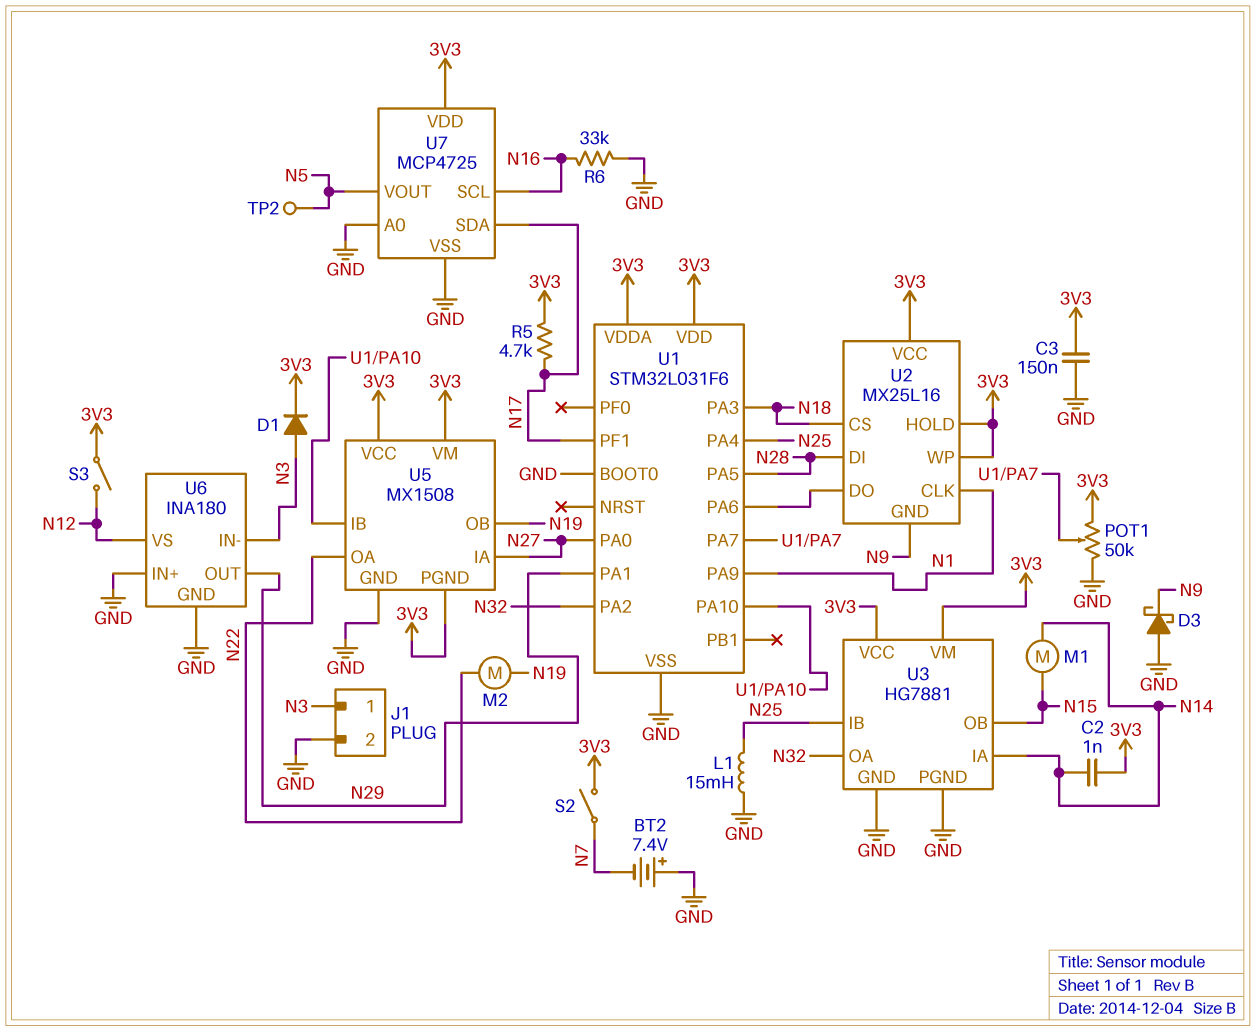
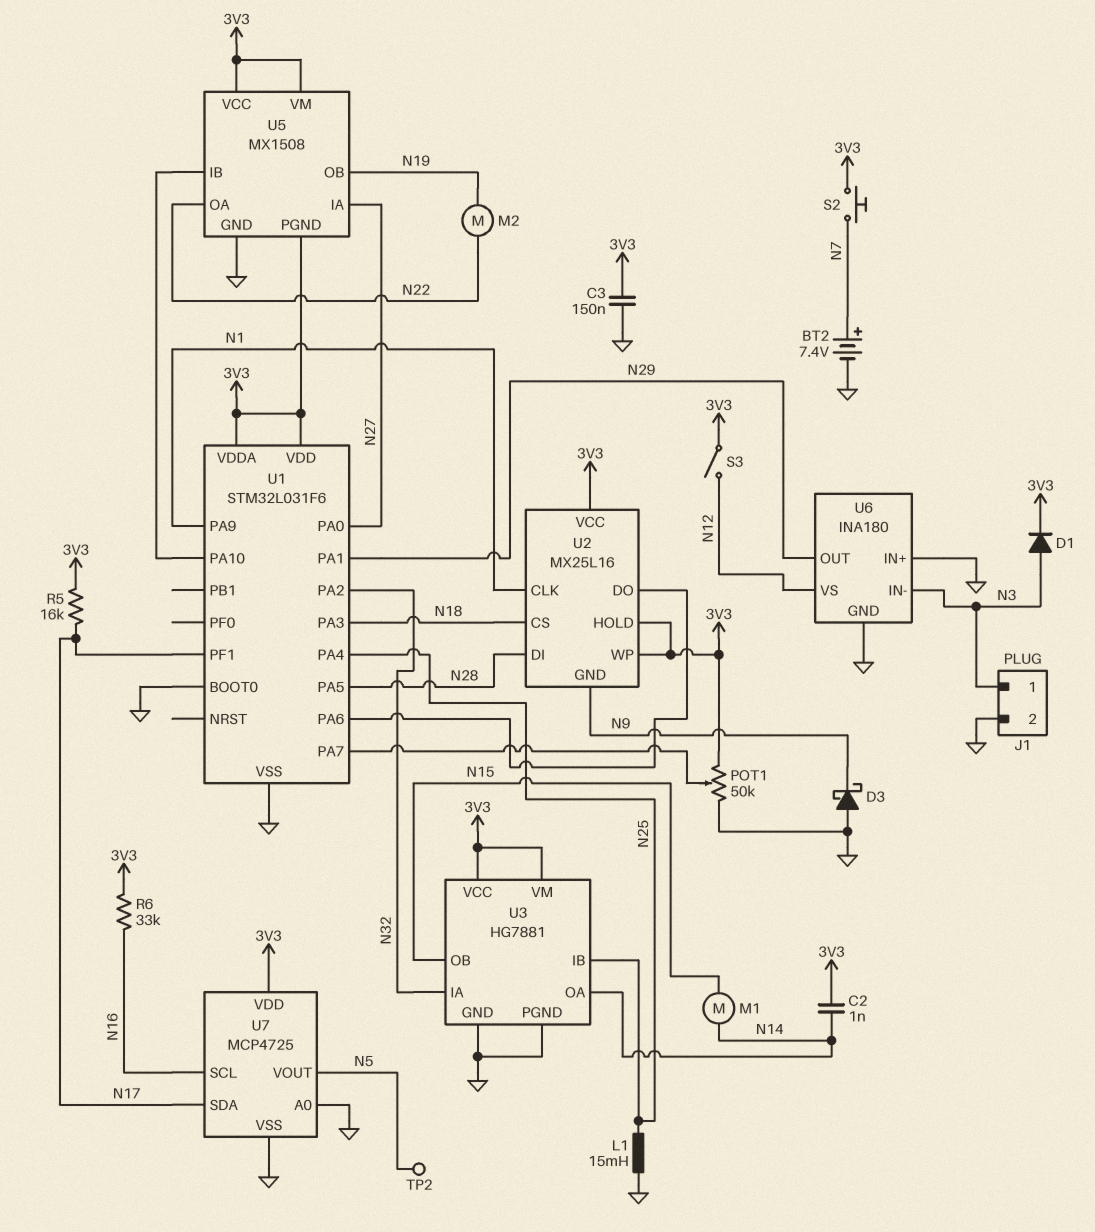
BT2: 7.4V (plus GND, minus N7) -> 7.4V (plus N7, minus GND)
R5: 4.7k (3V3, N17) -> 16k (3V3, N17)
R6: 33k (GND, N16) -> 33k (3V3, N16)
S2: switch (3V3, N7) -> button (3V3, N7)
U3 pin IA: N14 -> N32
U3 pin OA: N32 -> N14

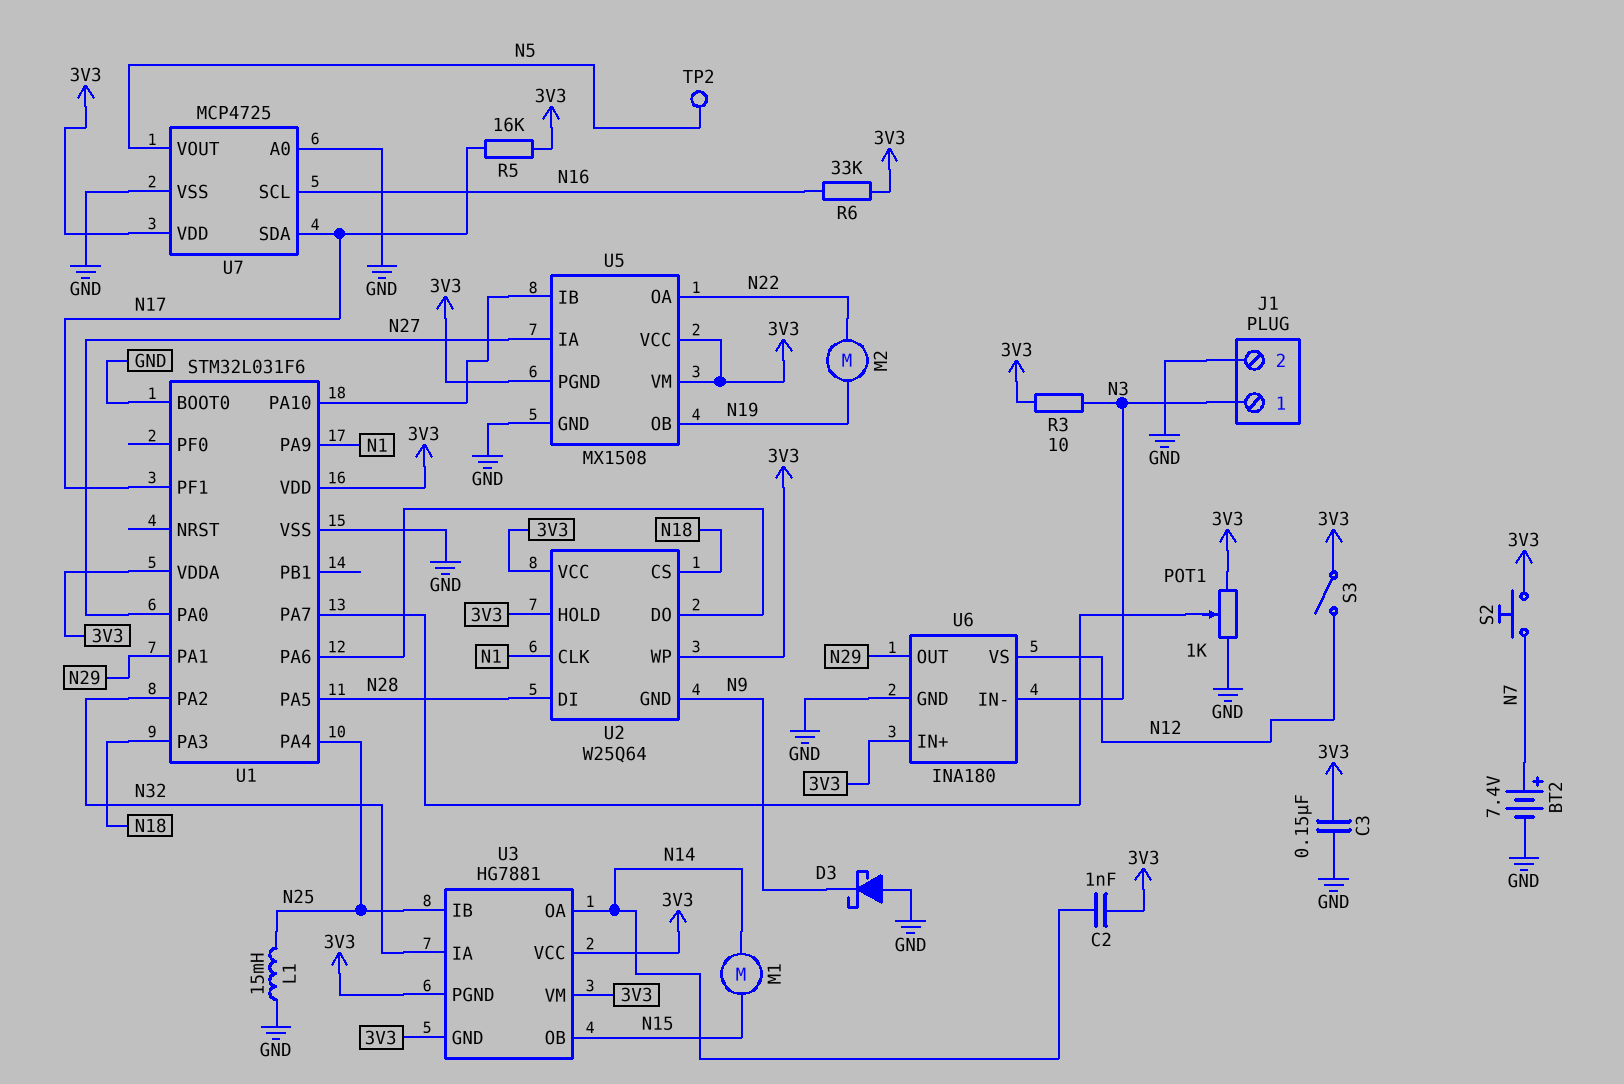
D1: diode (A N3, K 3V3) -> none
POT1: 50k (3V3, GND, wiper U1/PA7) -> 1k (3V3, GND, wiper U1/PA7)
R3: none -> 10 (3V3, N3)
U2: MX25L16 -> W25Q64
U3 pin GND: GND -> 3V3
U3 pin PGND: GND -> 3V3
U6 pin IN+: GND -> 3V3

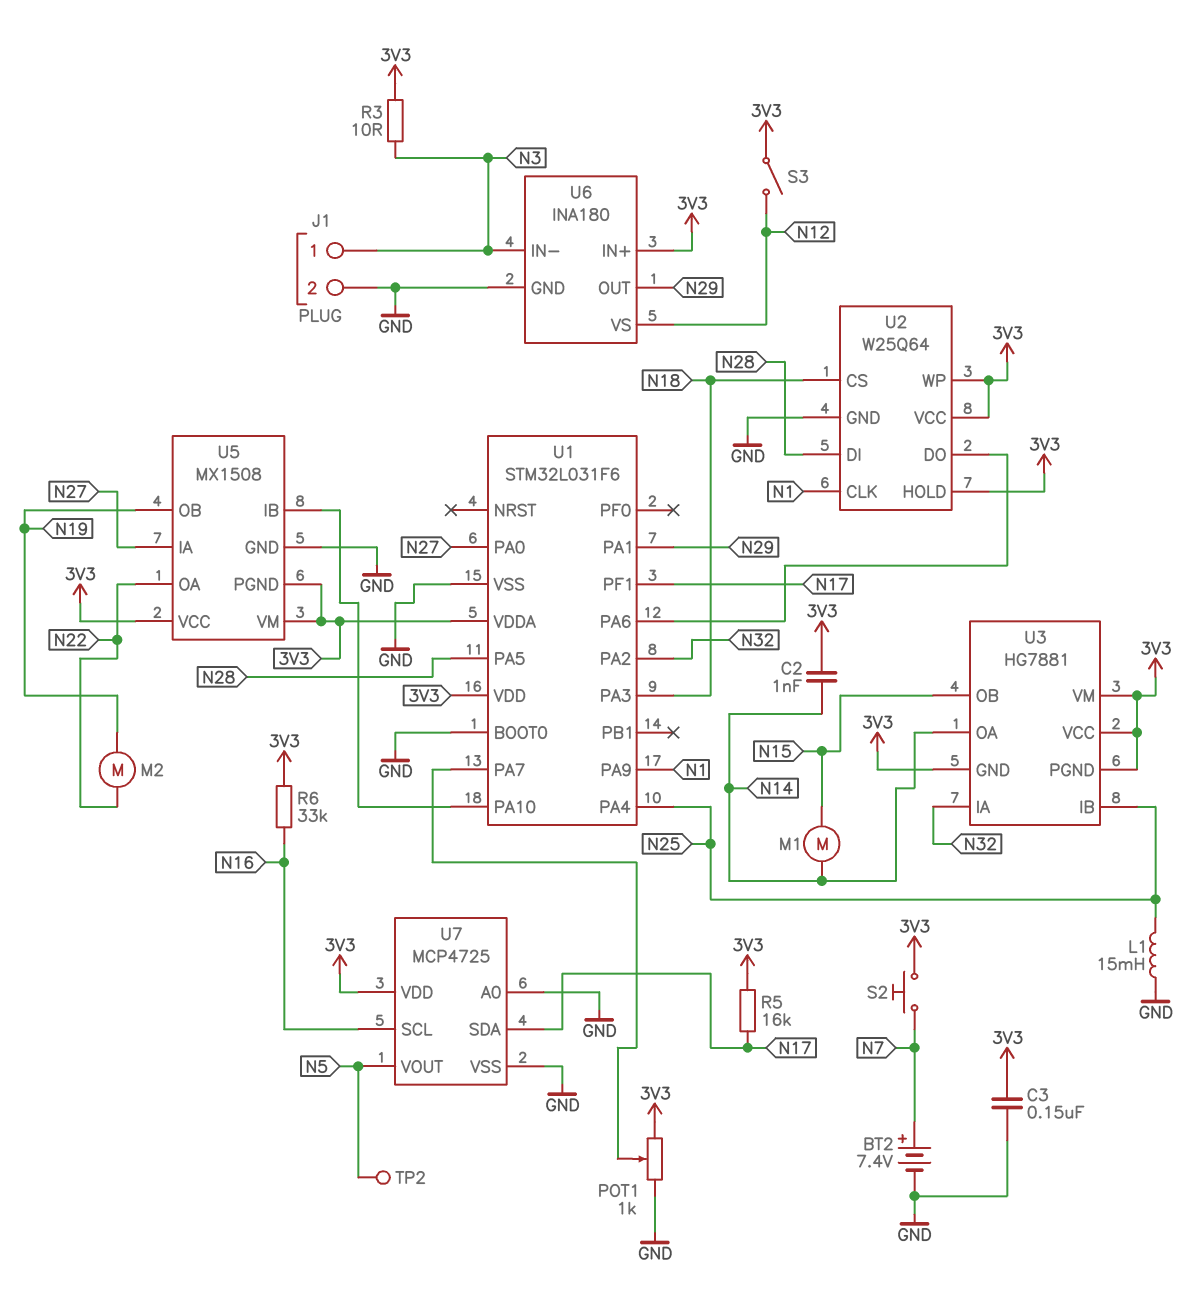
D3: schottky (A GND, K N9) -> none
U2 pin GND: N9 -> GND

